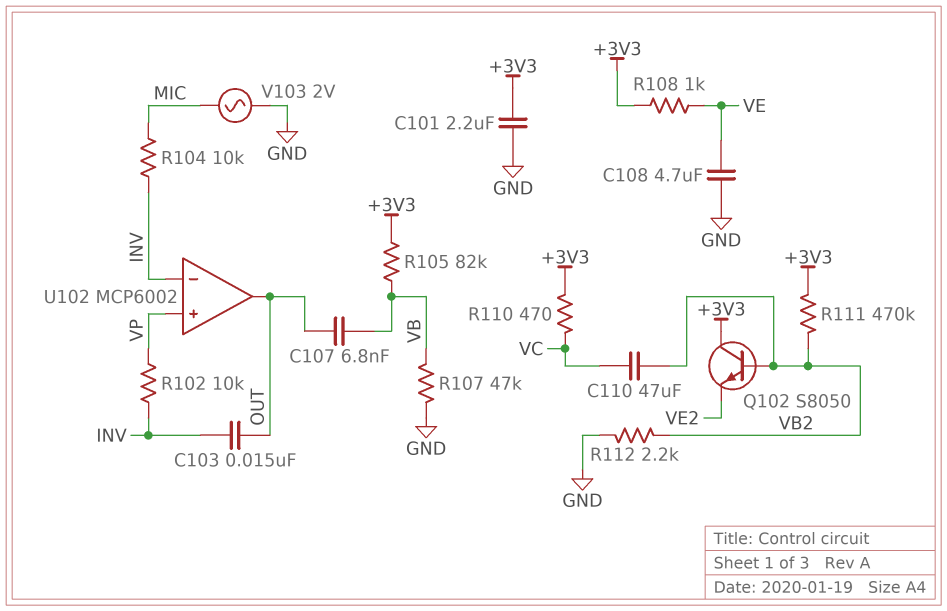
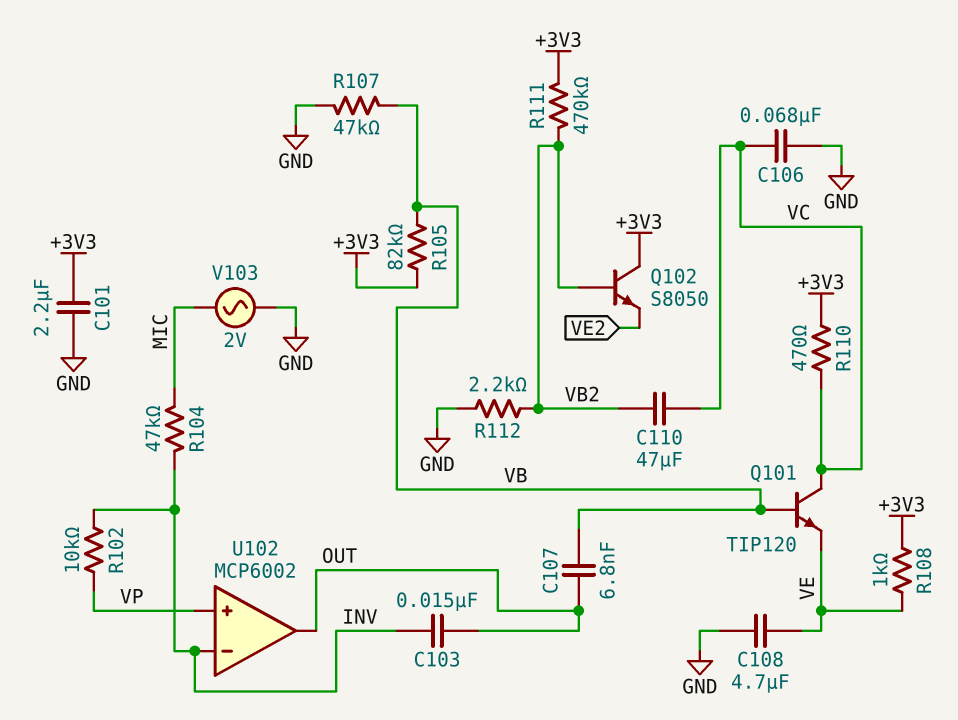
C106: none -> 68nF (GND, VC)
Q101: none -> NPN TIP120 (B VB, C VC, E VE)
R104: 10k (INV, MIC) -> 47k (INV, MIC)

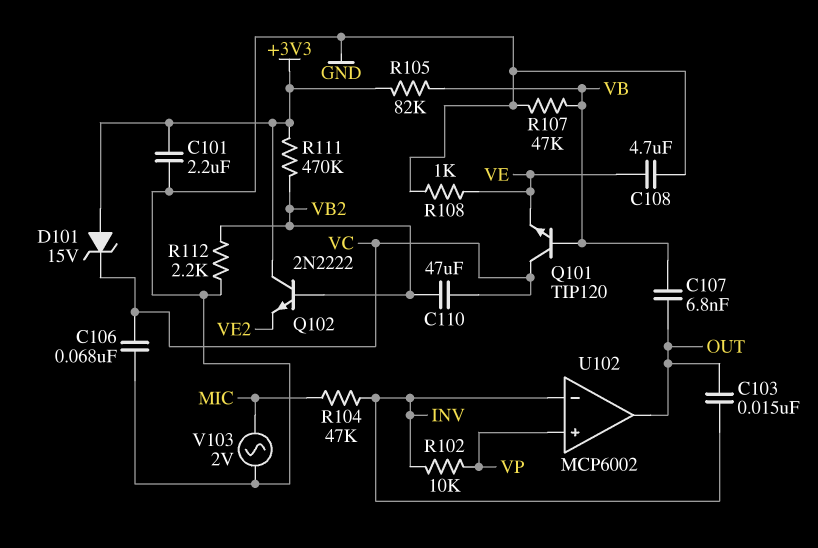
D101: none -> zener 15V (A +3V3, K VC)
Q102: NPN S8050 (B VB2, C +3V3, E VE2) -> NPN 2N2222 (B VB2, C +3V3, E VE2)
R108: 1k (+3V3, VE) -> 1k (GND, VE)
R110: 470 (+3V3, VC) -> none

